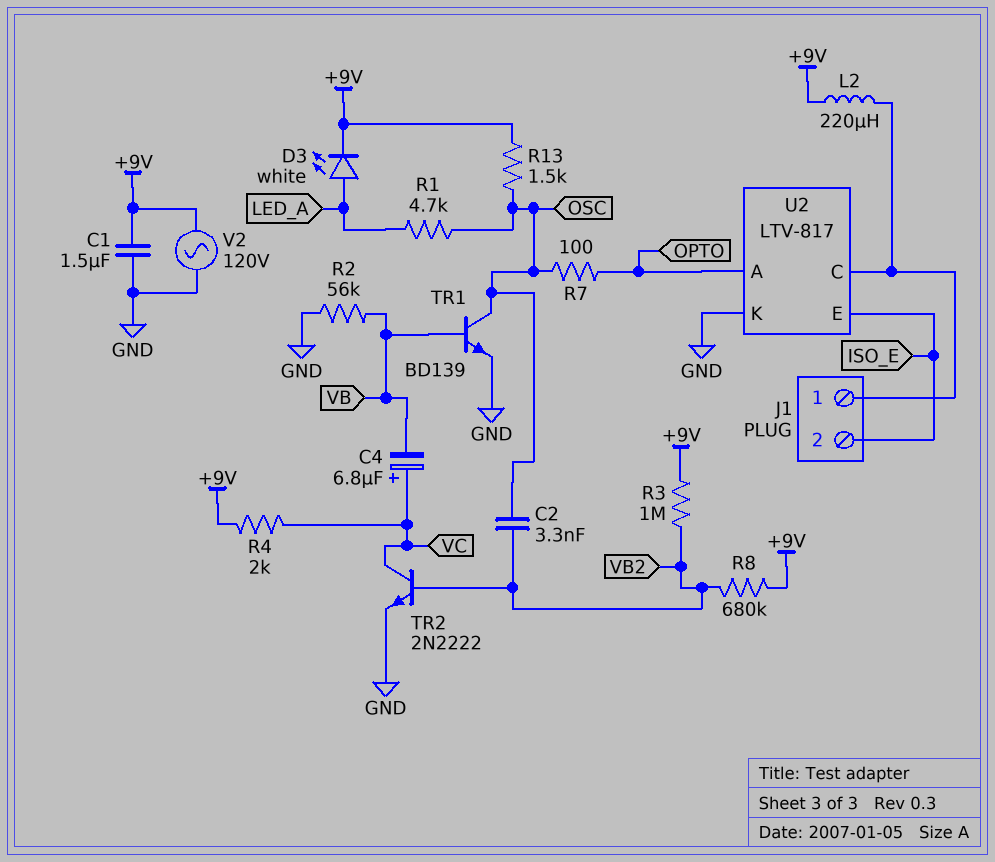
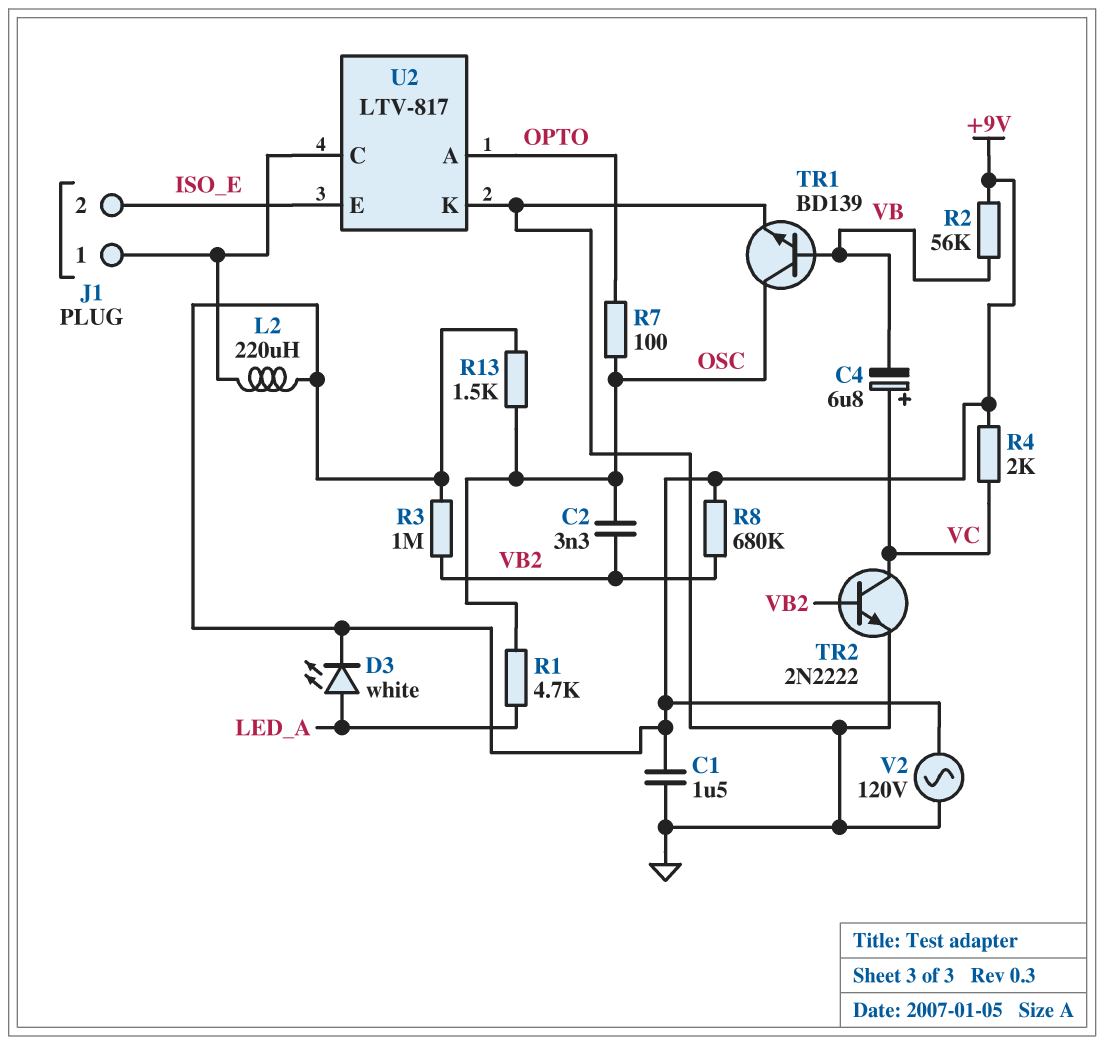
R2: 56k (GND, VB) -> 56k (+9V, VB)

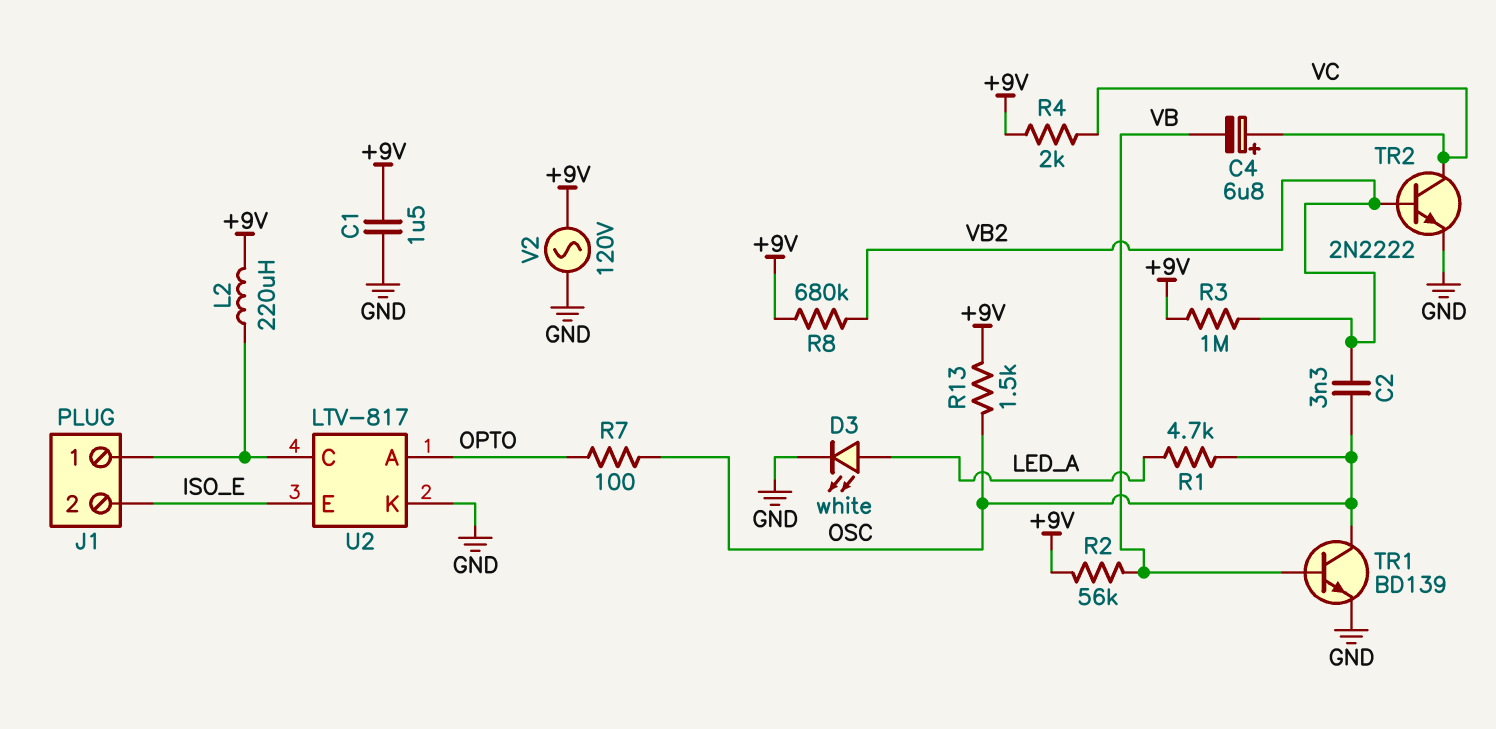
D3: LED white (A LED_A, K +9V) -> LED white (A LED_A, K GND)

